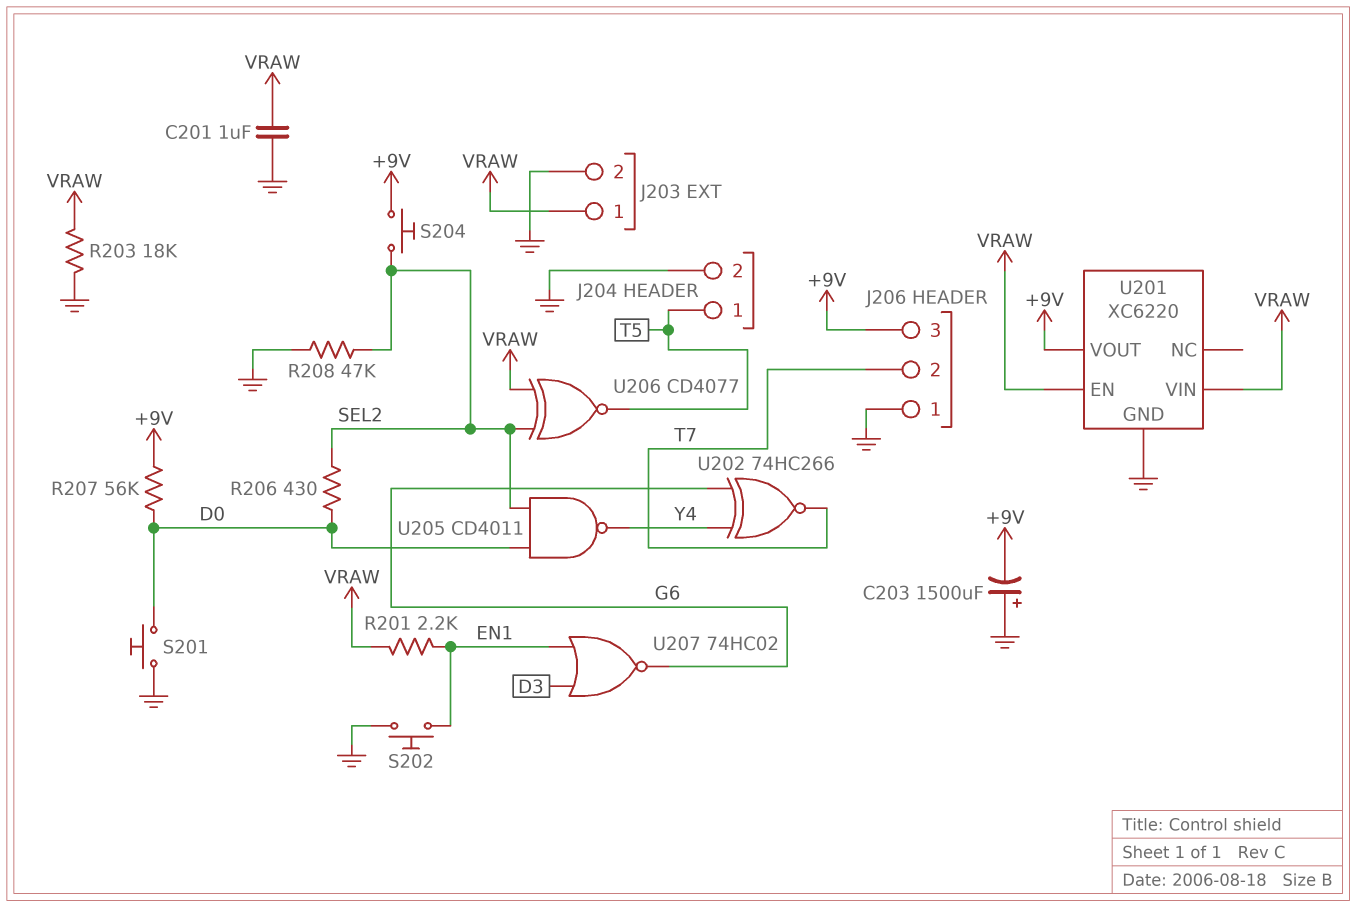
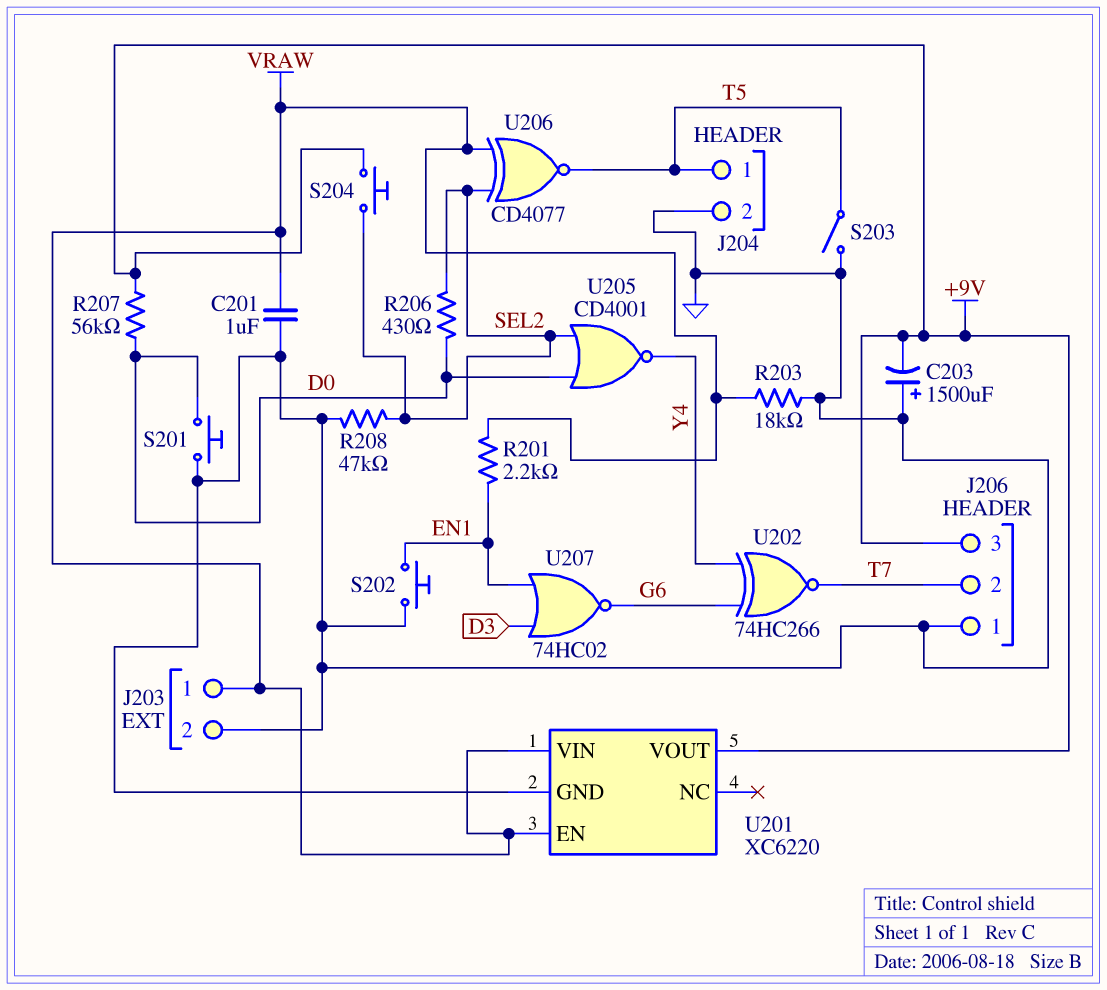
S203: none -> switch (GND, T5)
U205: NAND CD4011 (in D0, in SEL2, out Y4) -> NOR CD4001 (in D0, in SEL2, out Y4)

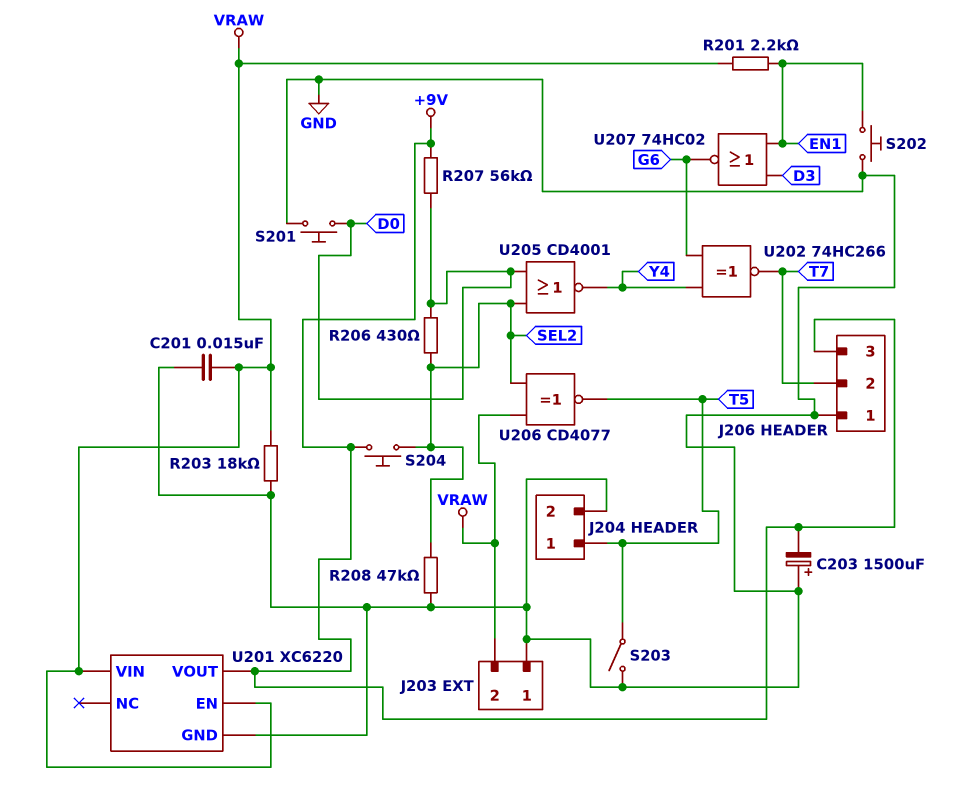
C201: 1uF (GND, VRAW) -> 15nF (GND, VRAW)
J203 pin 1: VRAW -> GND
J203 pin 2: GND -> VRAW

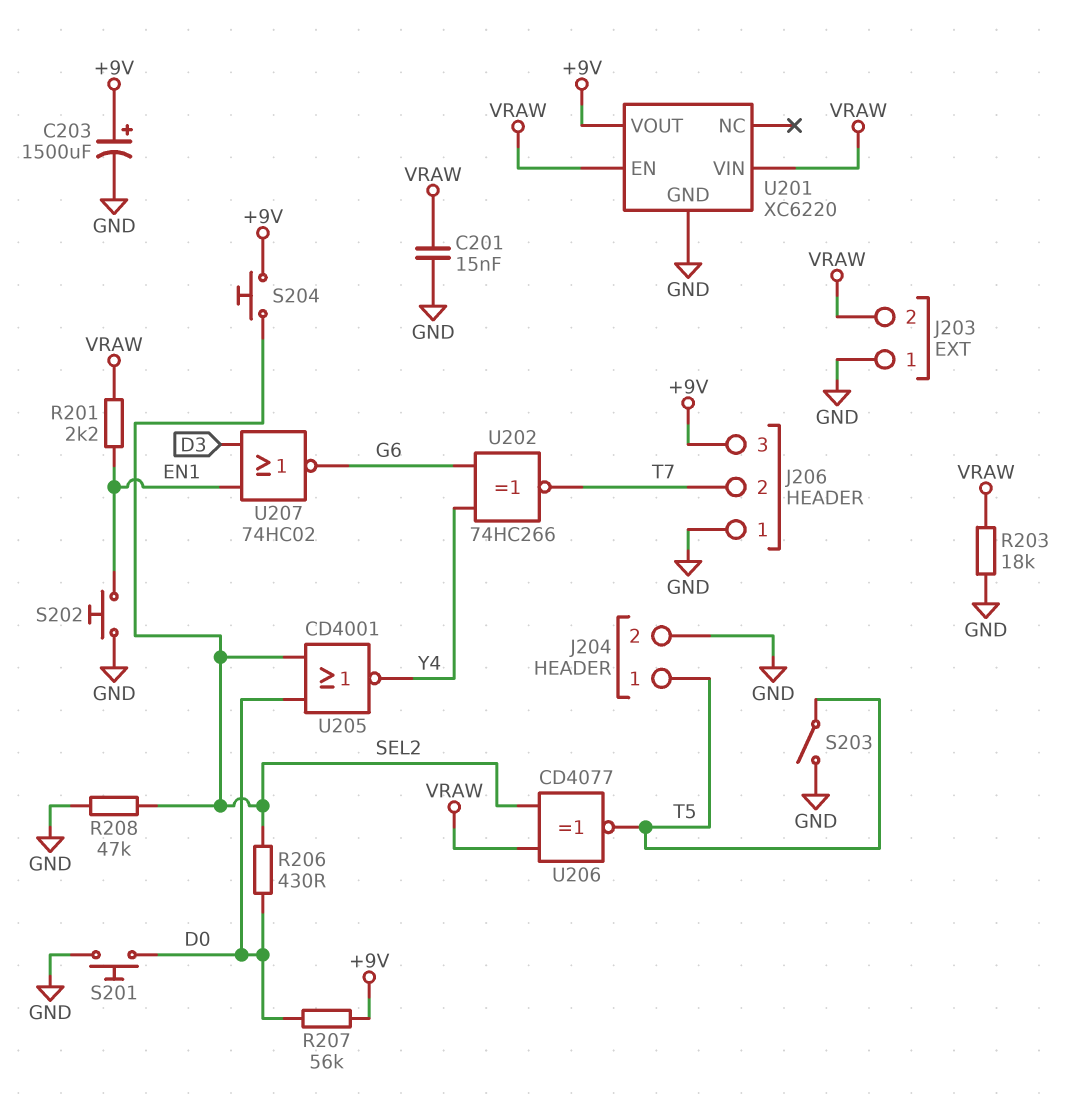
C203: 1500uF (plus GND, minus +9V) -> 1500uF (plus +9V, minus GND)

